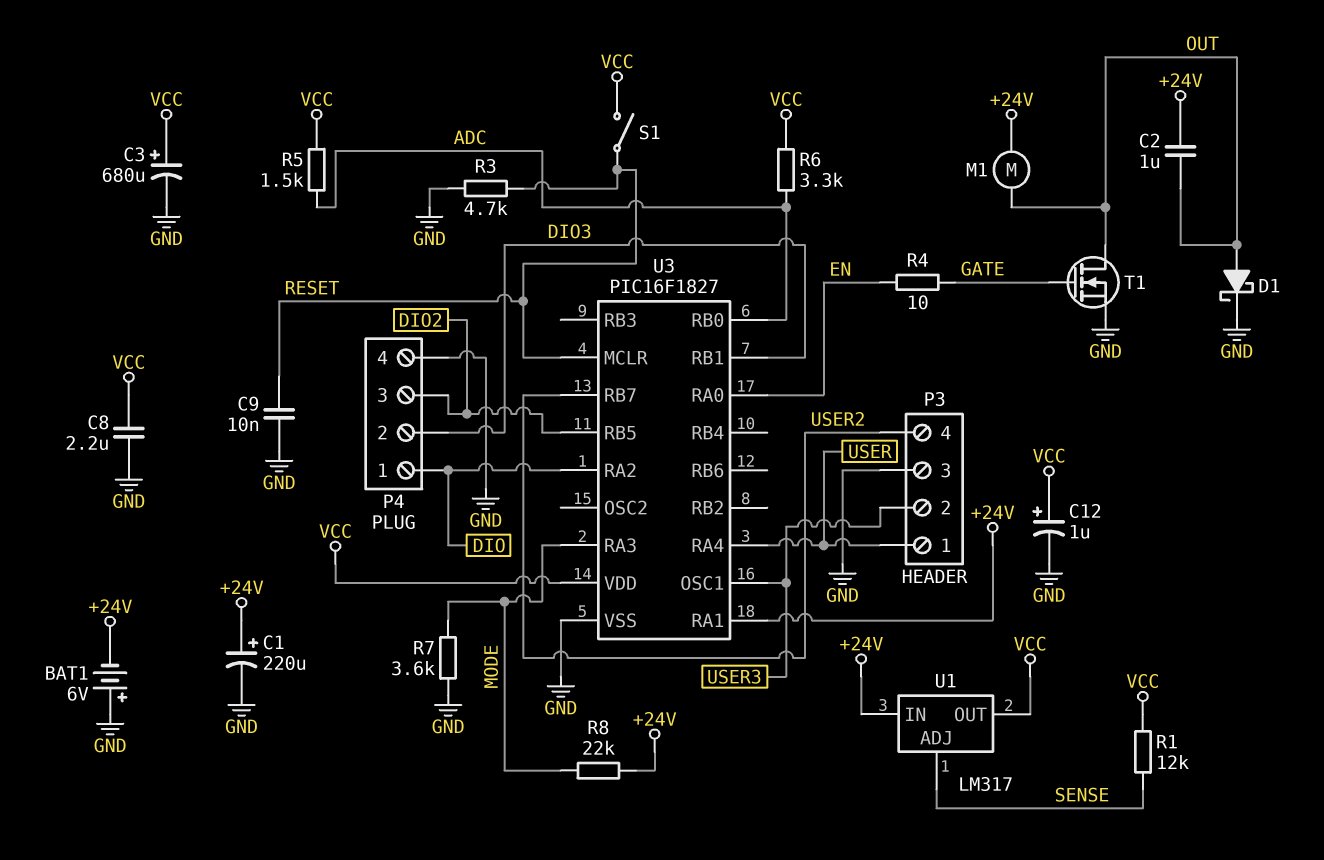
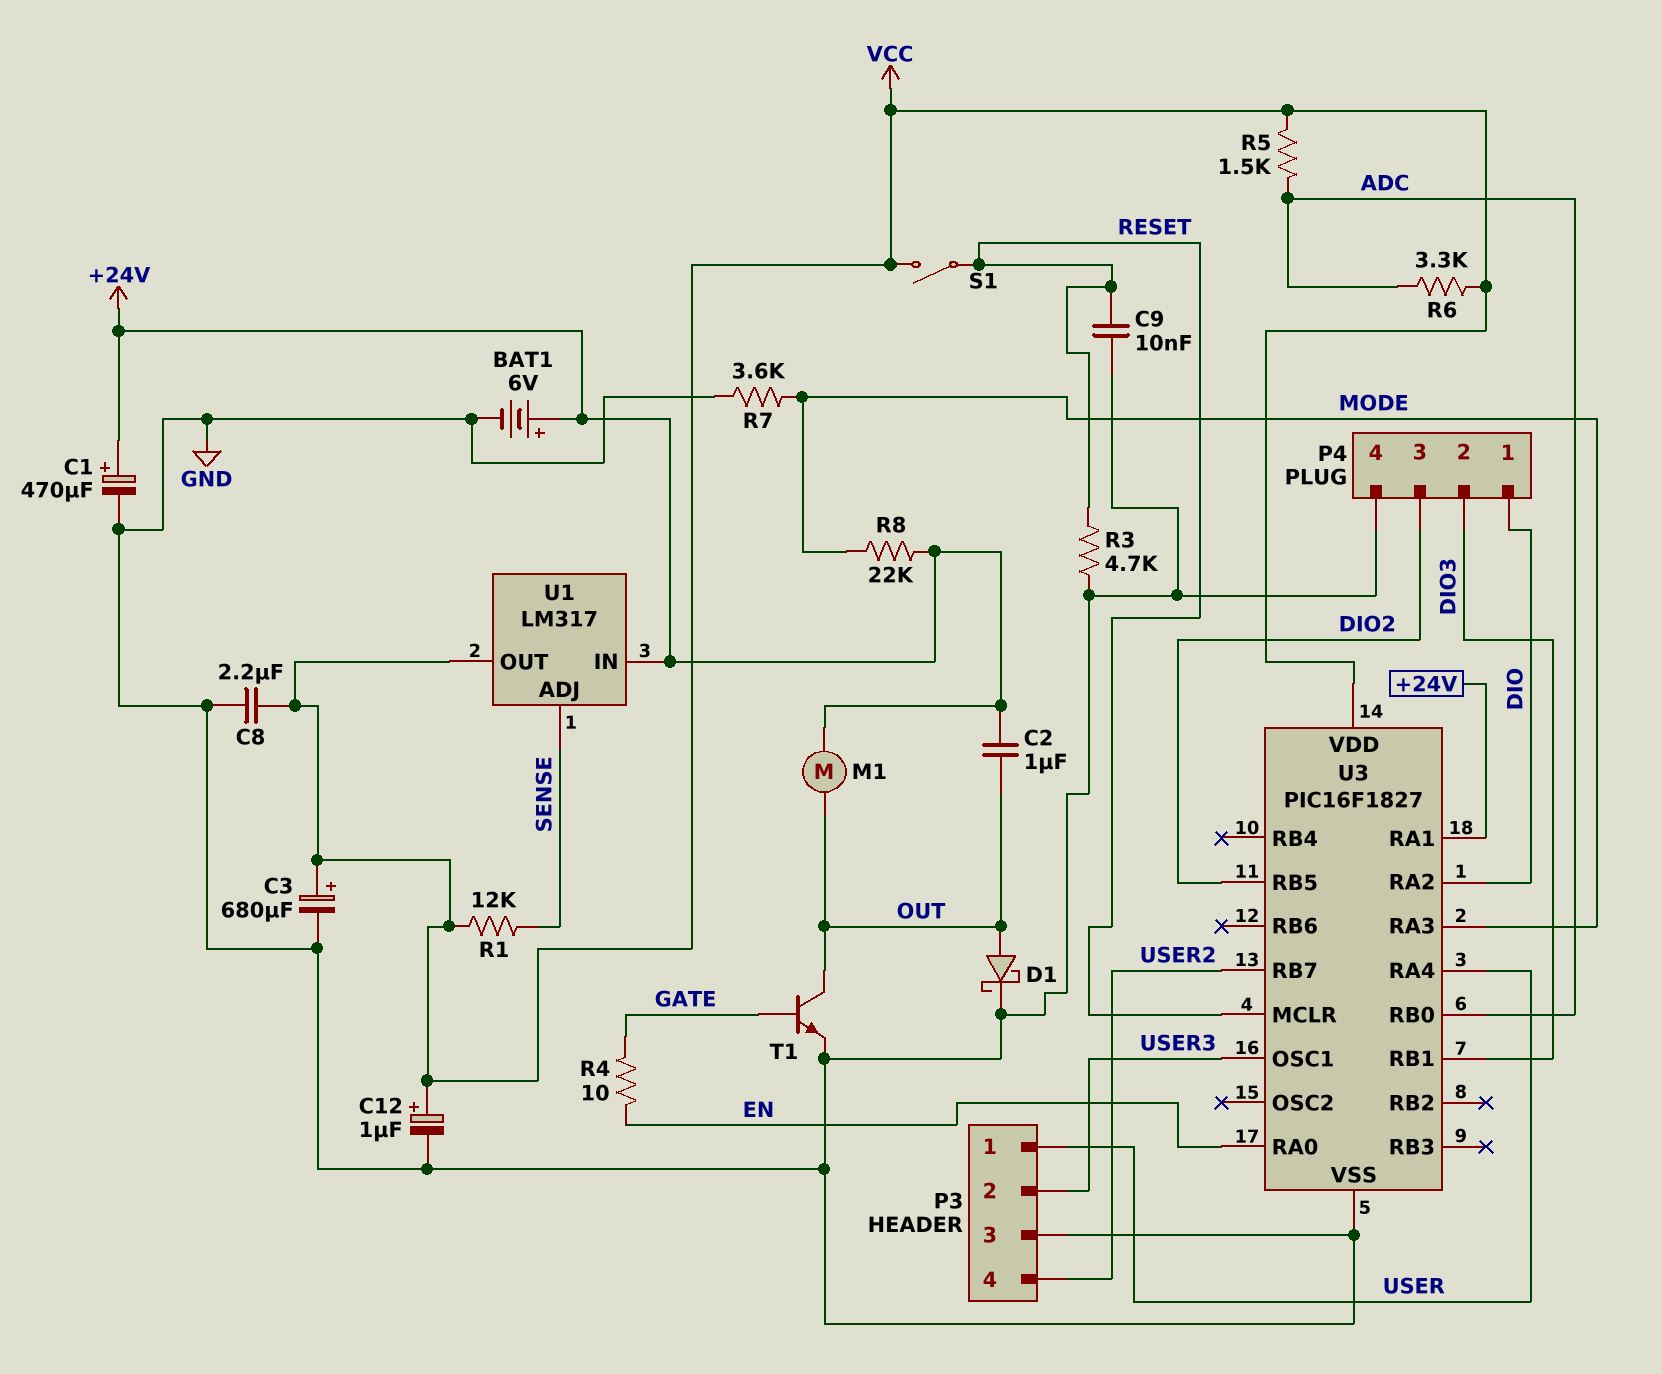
BAT1: 6V (plus GND, minus +24V) -> 6V (plus +24V, minus GND)
C1: 220uF (plus +24V, minus GND) -> 470uF (plus +24V, minus GND)
T1: NMOS (G GATE, D OUT, S GND) -> NPN (B GATE, C OUT, E GND)

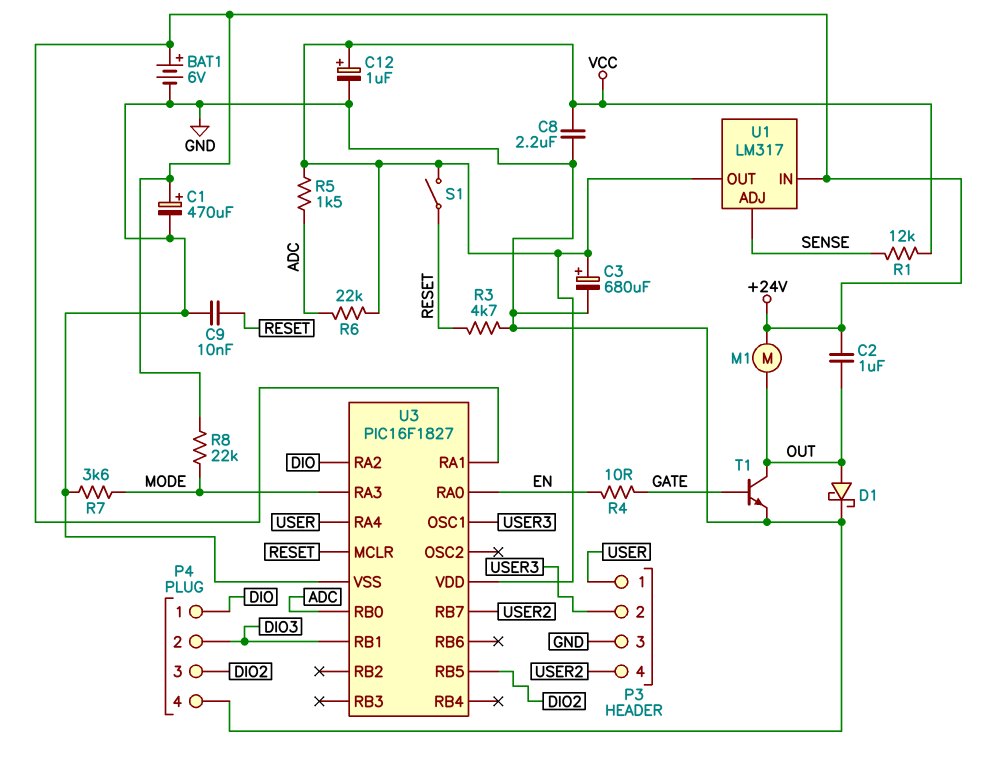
R6: 3.3k (ADC, VCC) -> 22k (ADC, VCC)

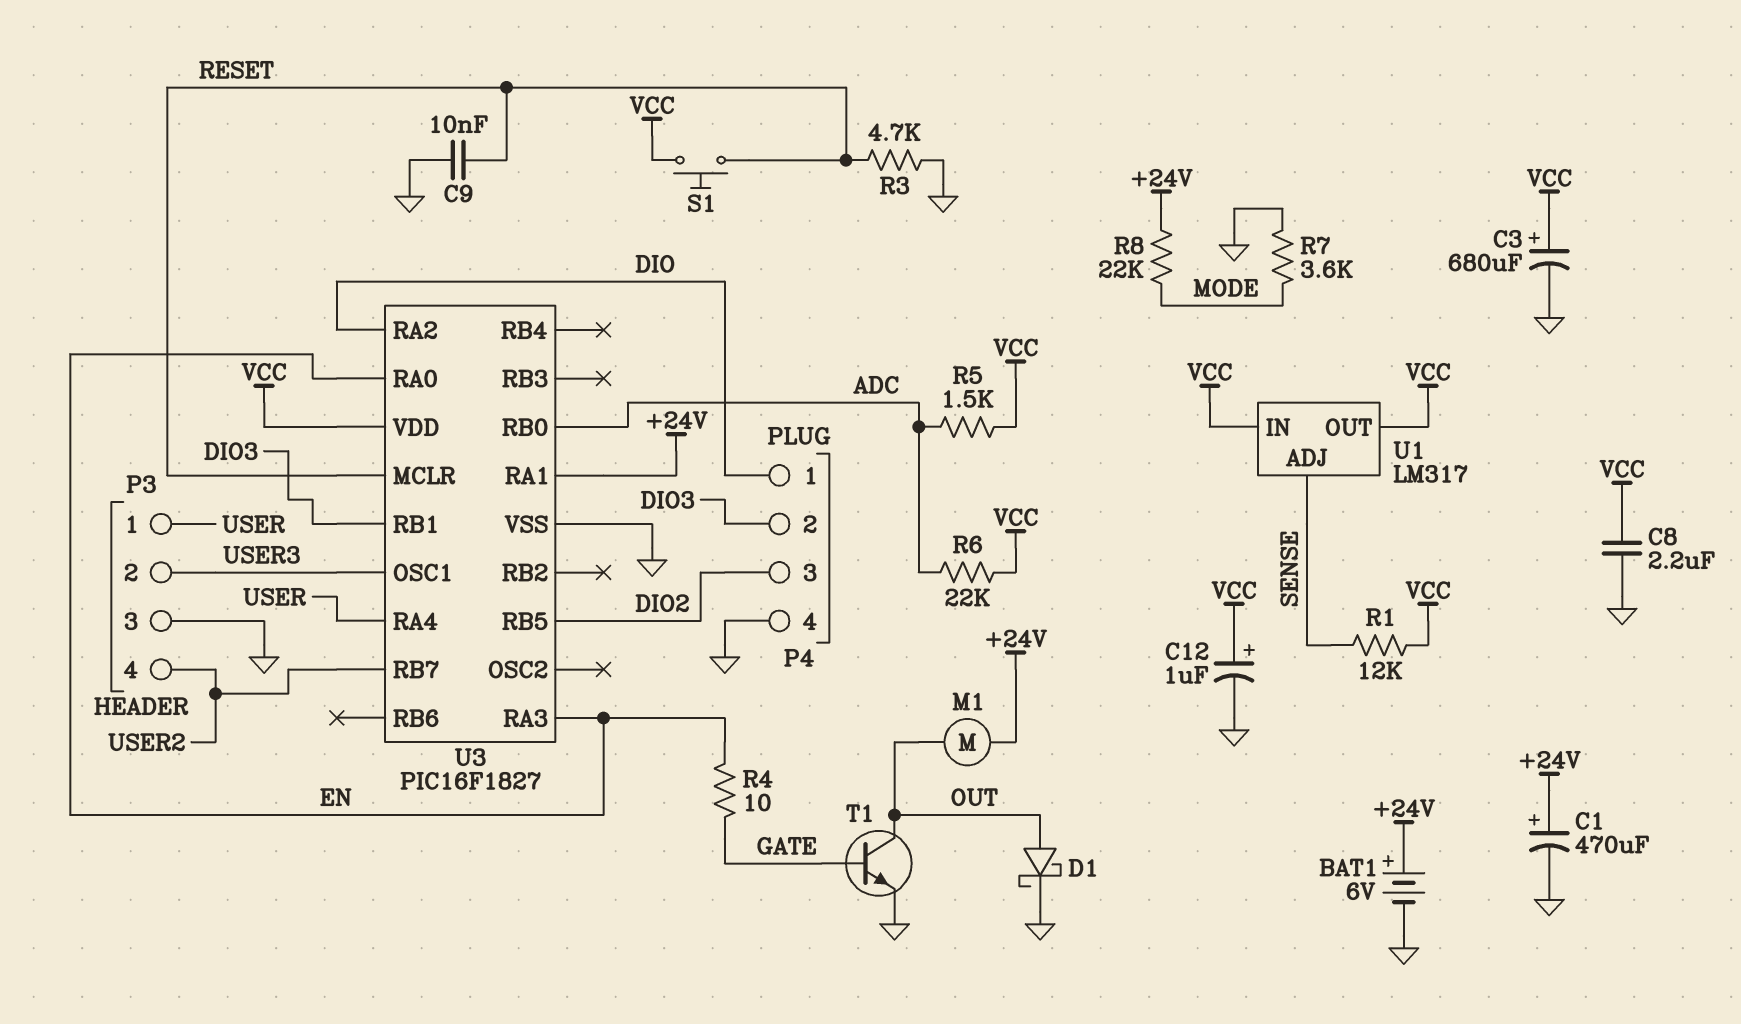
C2: 1uF (+24V, OUT) -> none
S1: switch (RESET, VCC) -> button (RESET, VCC)
U1 pin IN: +24V -> VCC
U3 pin RA3: MODE -> EN

